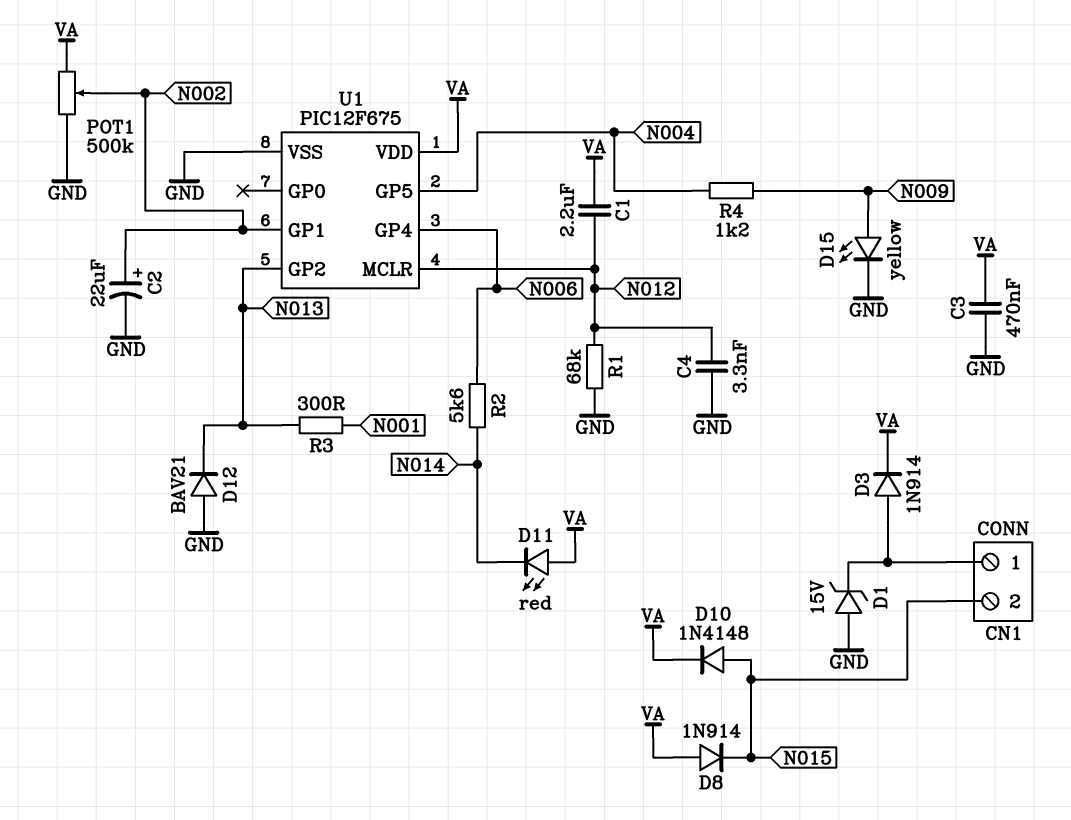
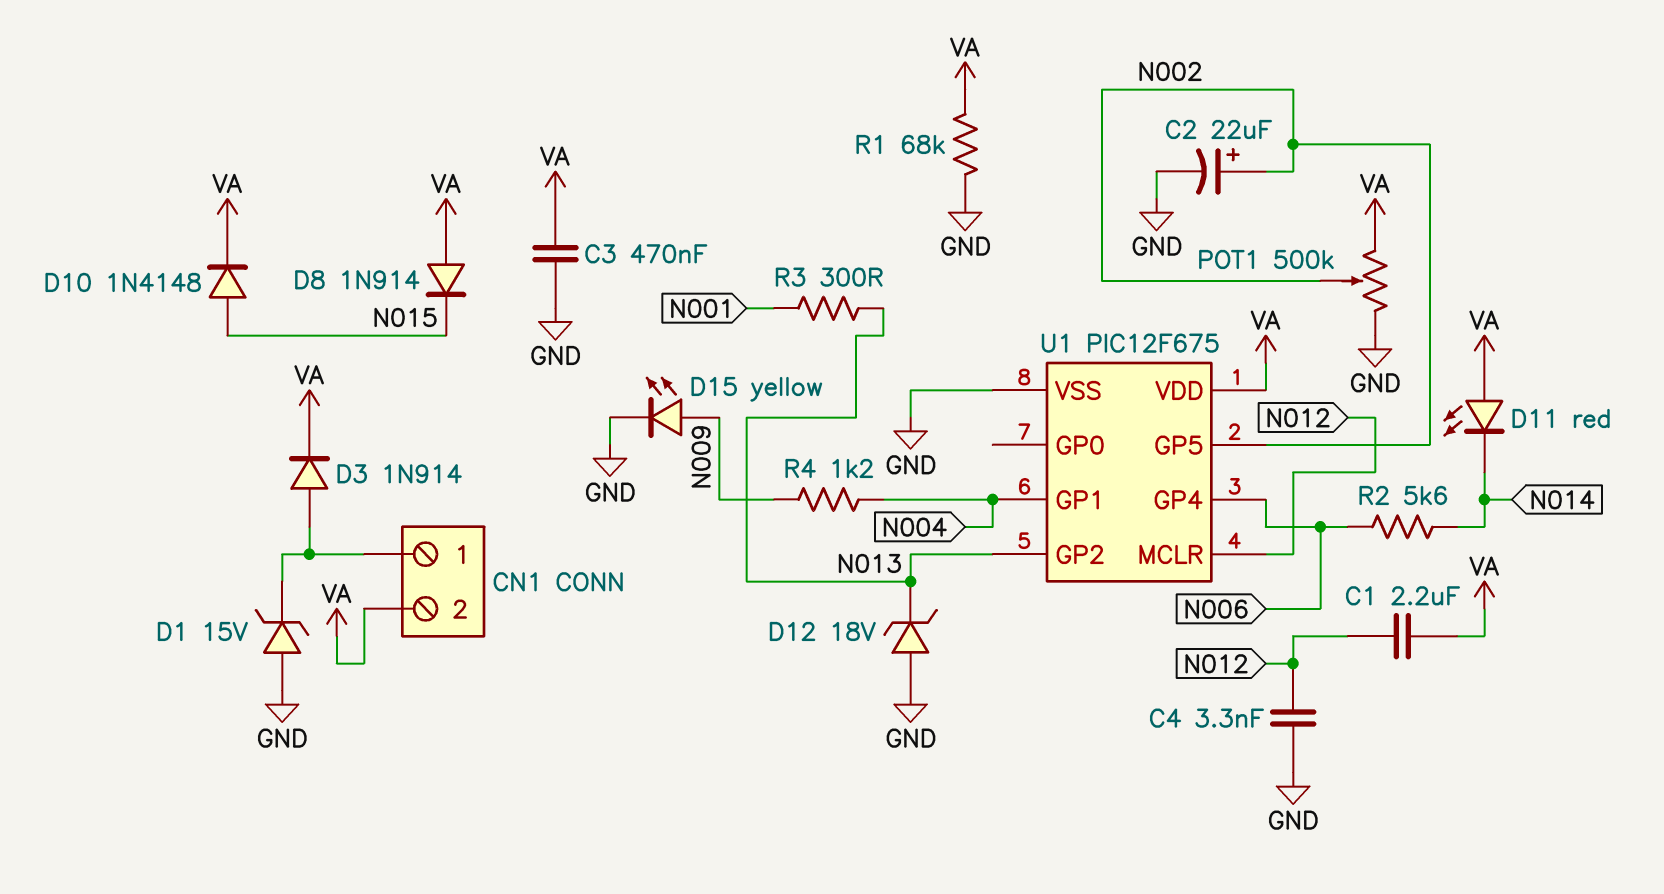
CN1 pin 2: N015 -> VA
D12: diode BAV21 (A GND, K N013) -> zener 18V (A GND, K N013)
R1: 68k (GND, N012) -> 68k (GND, VA)
U1 pin GP1: N002 -> N004
U1 pin GP5: N004 -> N002

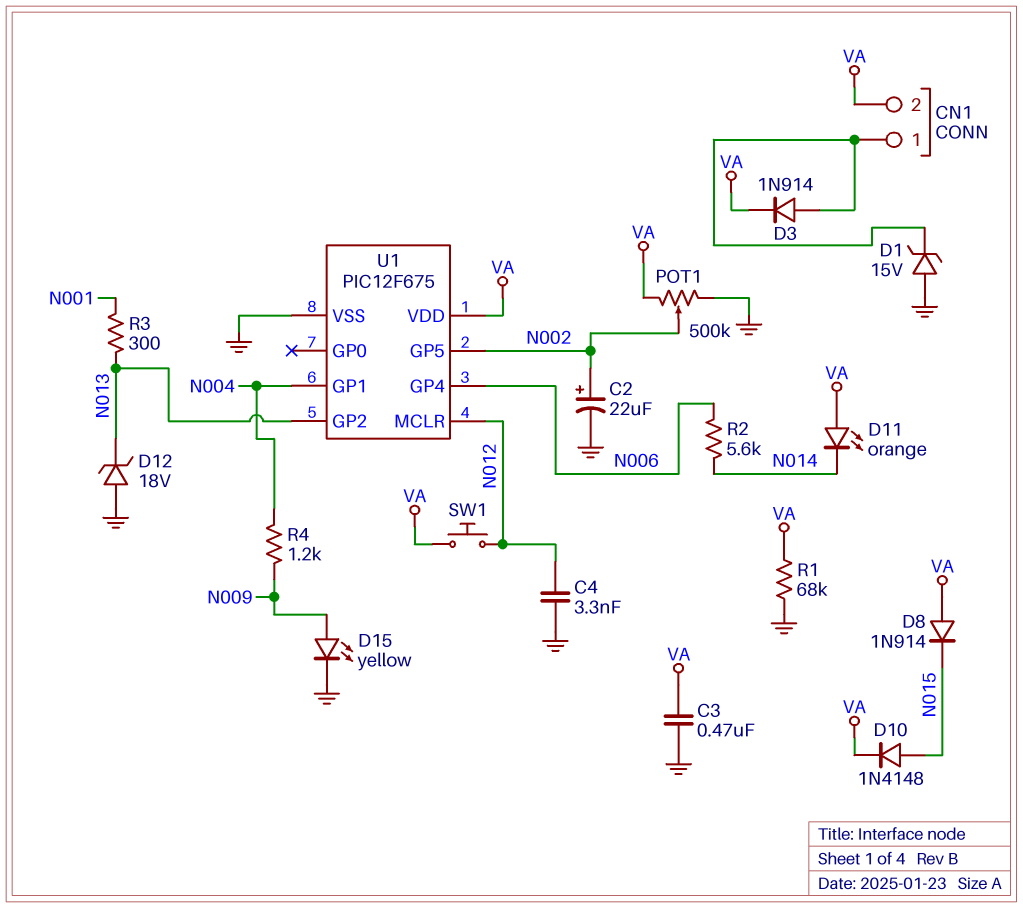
C1: 2.2uF (N012, VA) -> none
D11: LED red (A VA, K N014) -> LED orange (A VA, K N014)
SW1: none -> button (N012, VA)

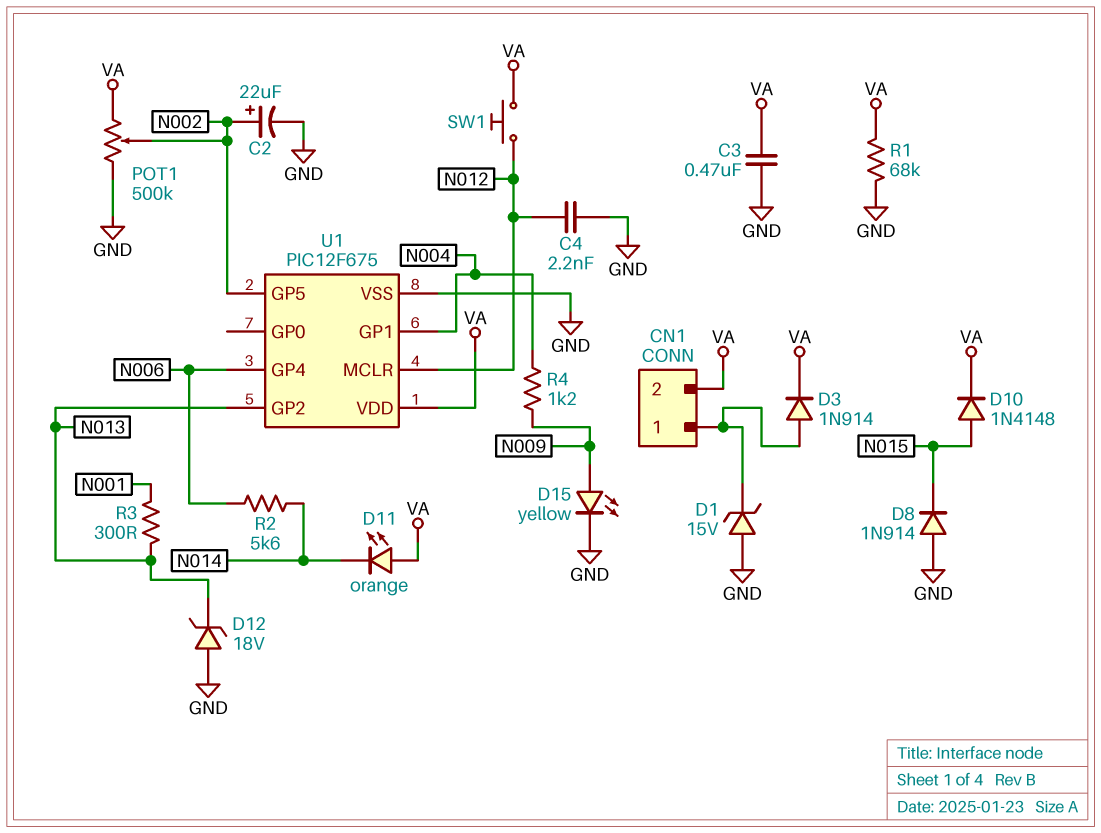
C4: 3.3nF (GND, N012) -> 2.2nF (GND, N012)
D8: diode 1N914 (A VA, K N015) -> diode 1N914 (A GND, K N015)

